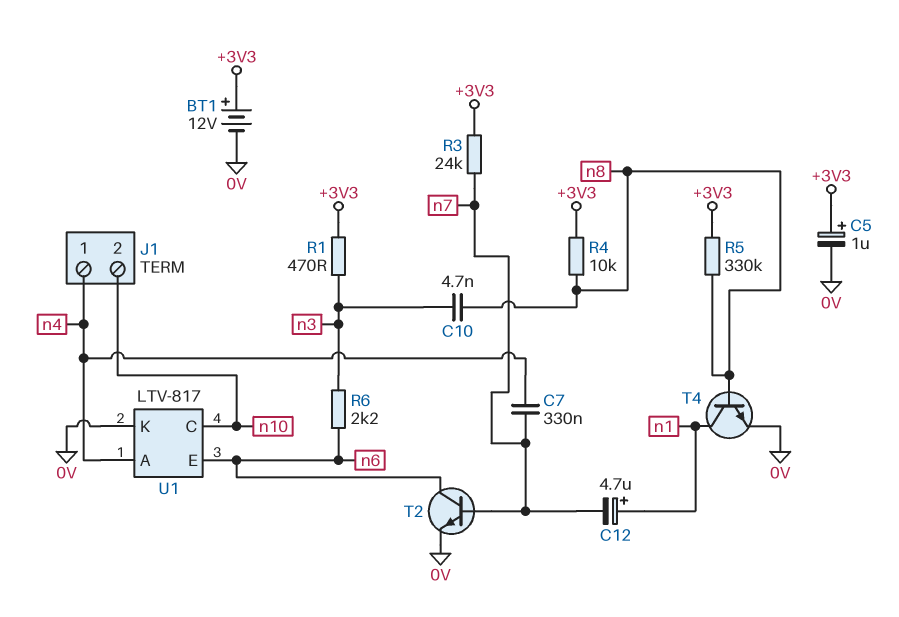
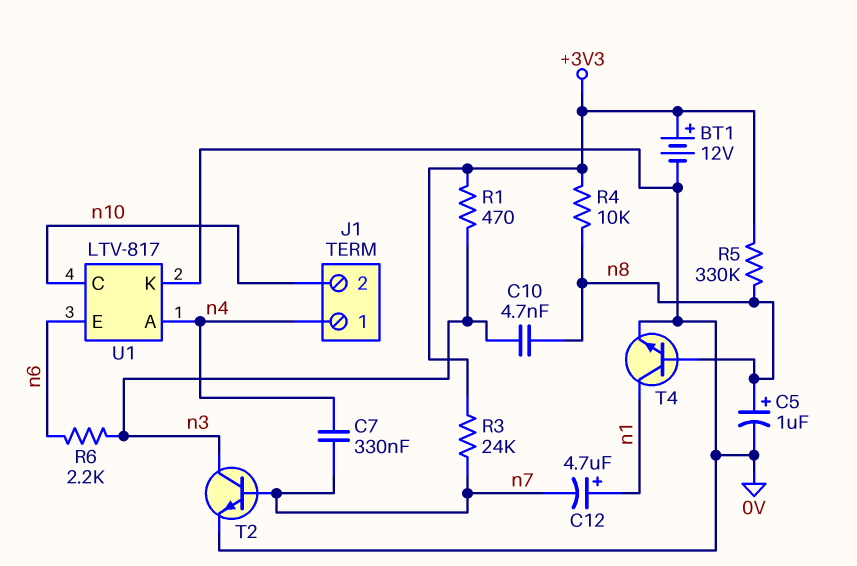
C5: 1uF (plus +3V3, minus 0V) -> 1uF (plus n8, minus 0V)
T2: NPN (B n7, C n6, E 0V) -> NPN (B n7, C n3, E 0V)

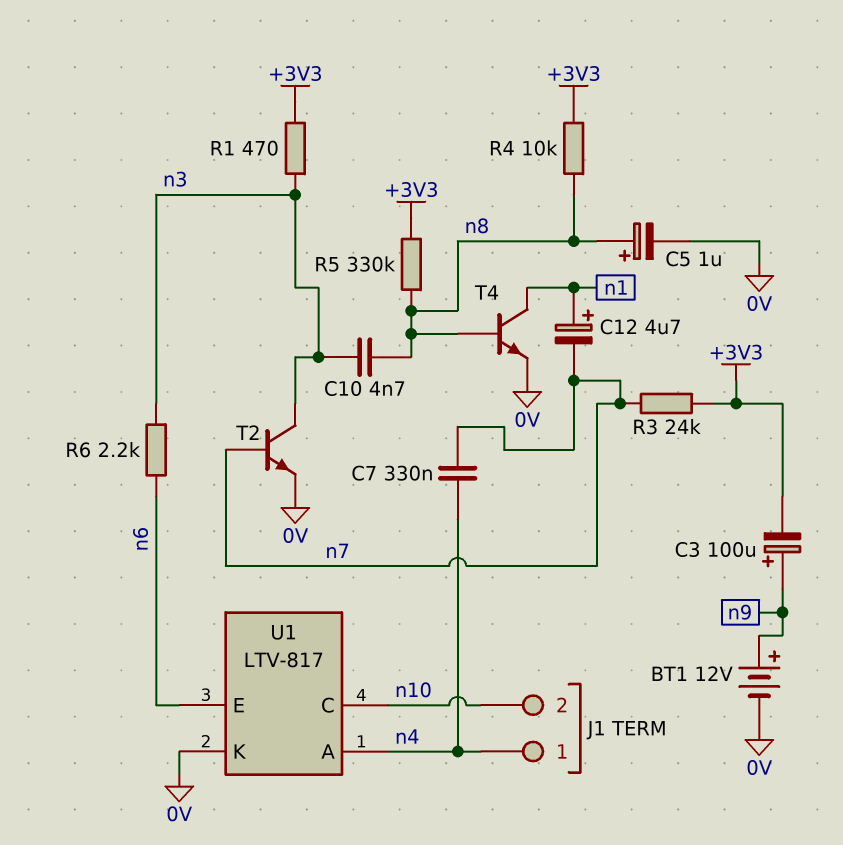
BT1: 12V (plus +3V3, minus 0V) -> 12V (plus n9, minus 0V)
C3: none -> 100uF (plus n9, minus +3V3)

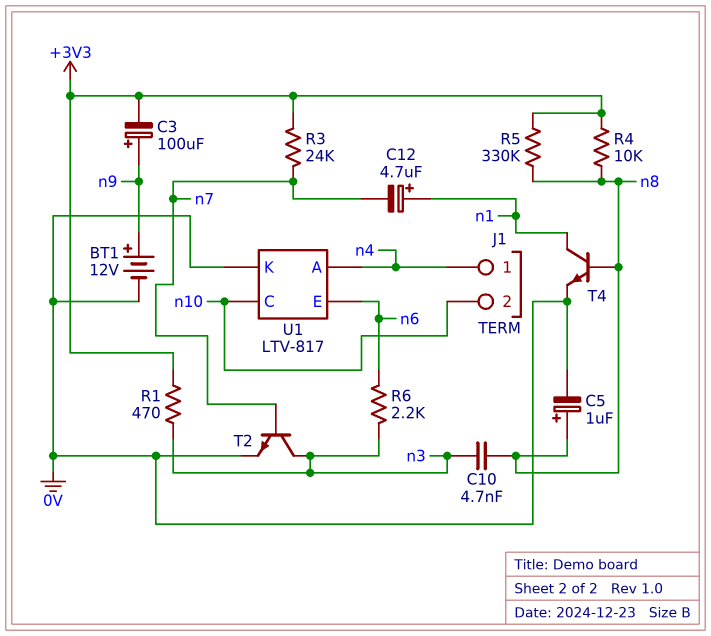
C7: 330nF (n4, n7) -> none

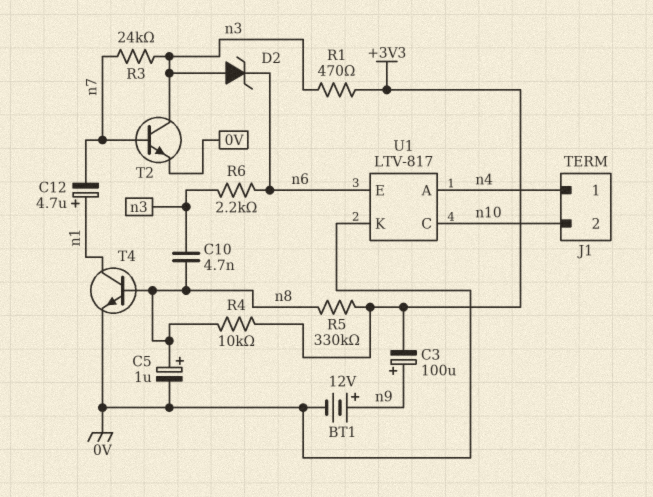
D2: none -> zener (A n3, K n6)
R3: 24k (+3V3, n7) -> 24k (n3, n7)

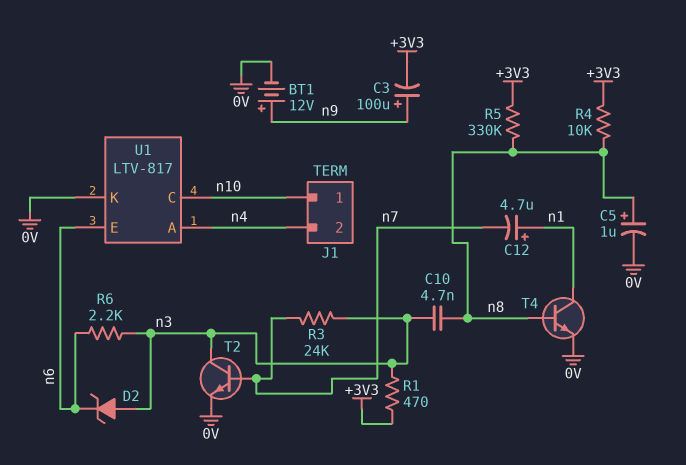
J1 pin 1: n4 -> n10
J1 pin 2: n10 -> n4

